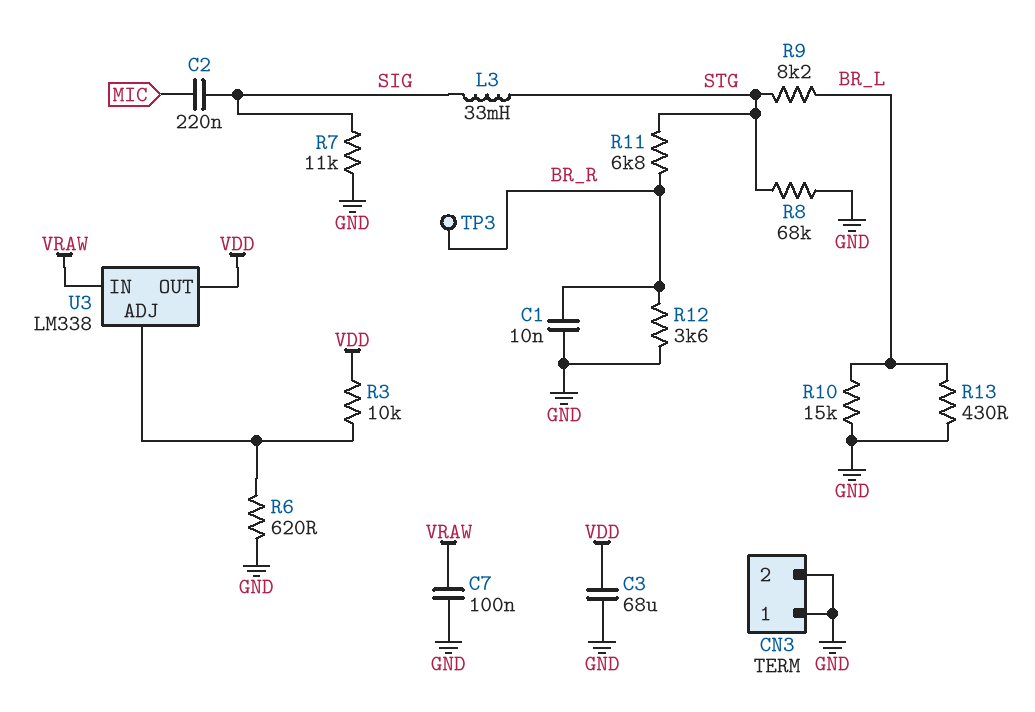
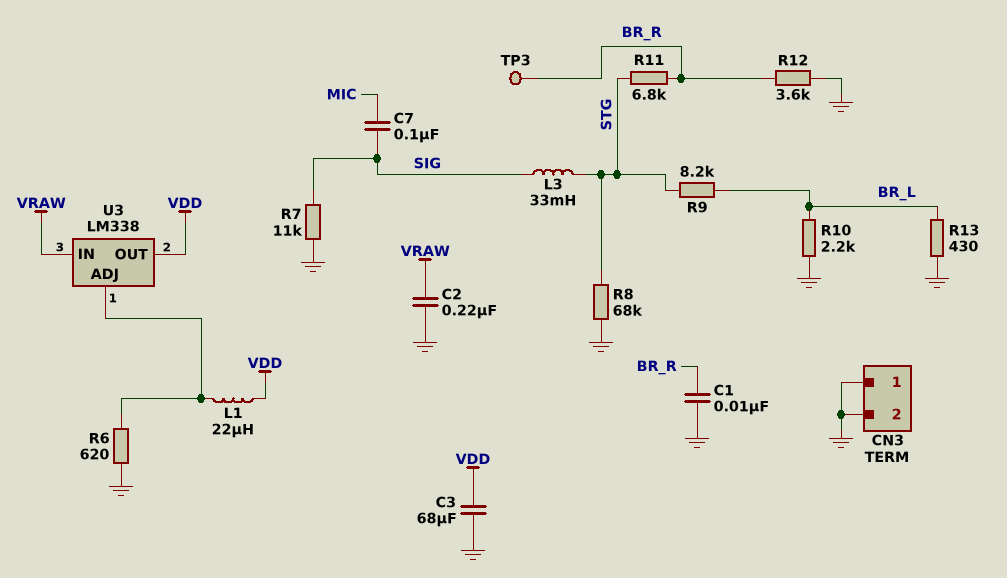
C2: 220nF (MIC, SIG) -> 220nF (GND, VRAW)
C7: 100nF (GND, VRAW) -> 100nF (MIC, SIG)
L1: none -> 22uH (U3/ADJ, VDD)
R3: 10k (U3/ADJ, VDD) -> none
R10: 15k (BR_L, GND) -> 2.2k (BR_L, GND)

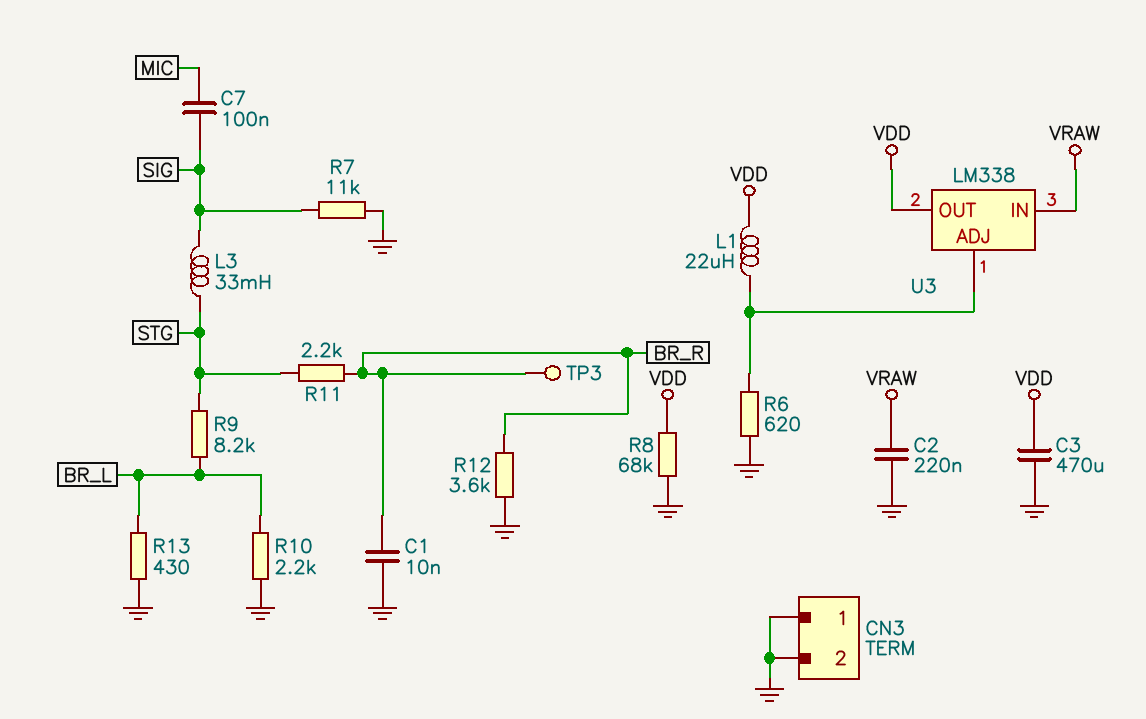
C3: 68uF (GND, VDD) -> 470uF (GND, VDD)
R8: 68k (GND, STG) -> 68k (GND, VDD)
R11: 6.8k (BR_R, STG) -> 2.2k (BR_R, STG)

